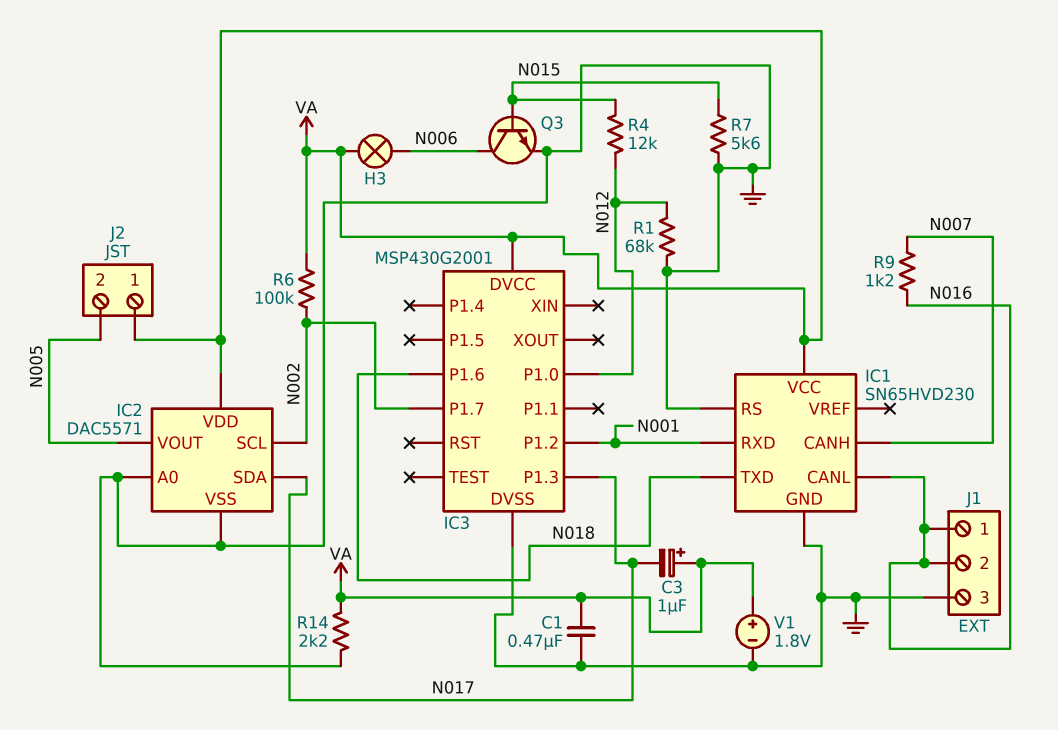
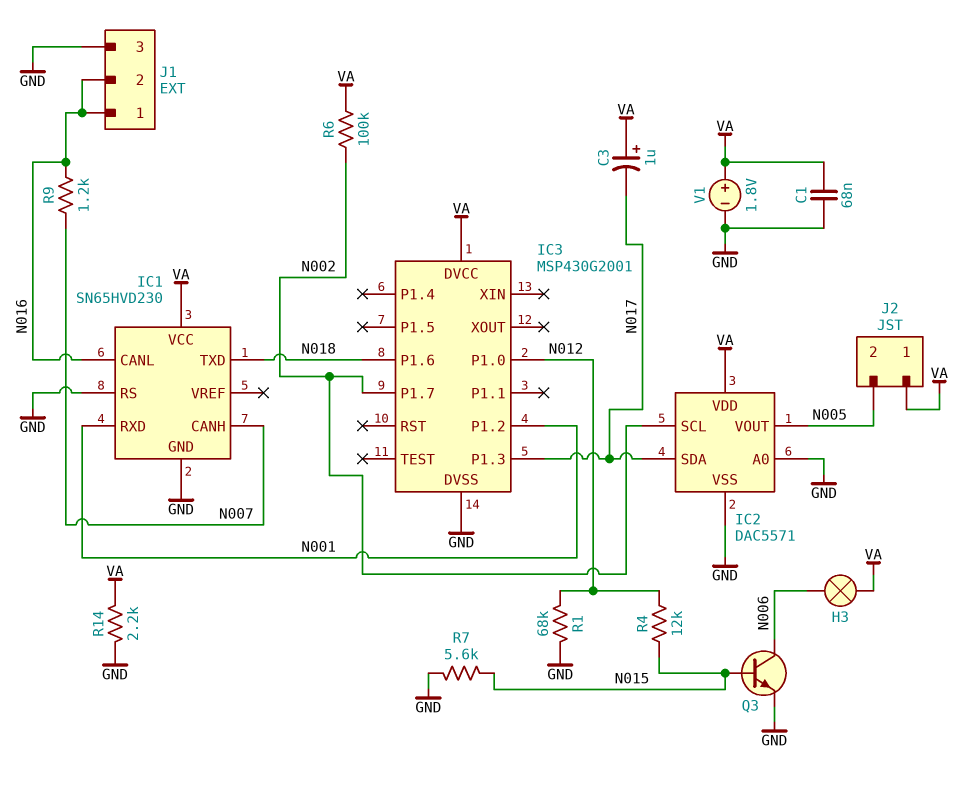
C1: 470nF (GND, VA) -> 68nF (GND, VA)

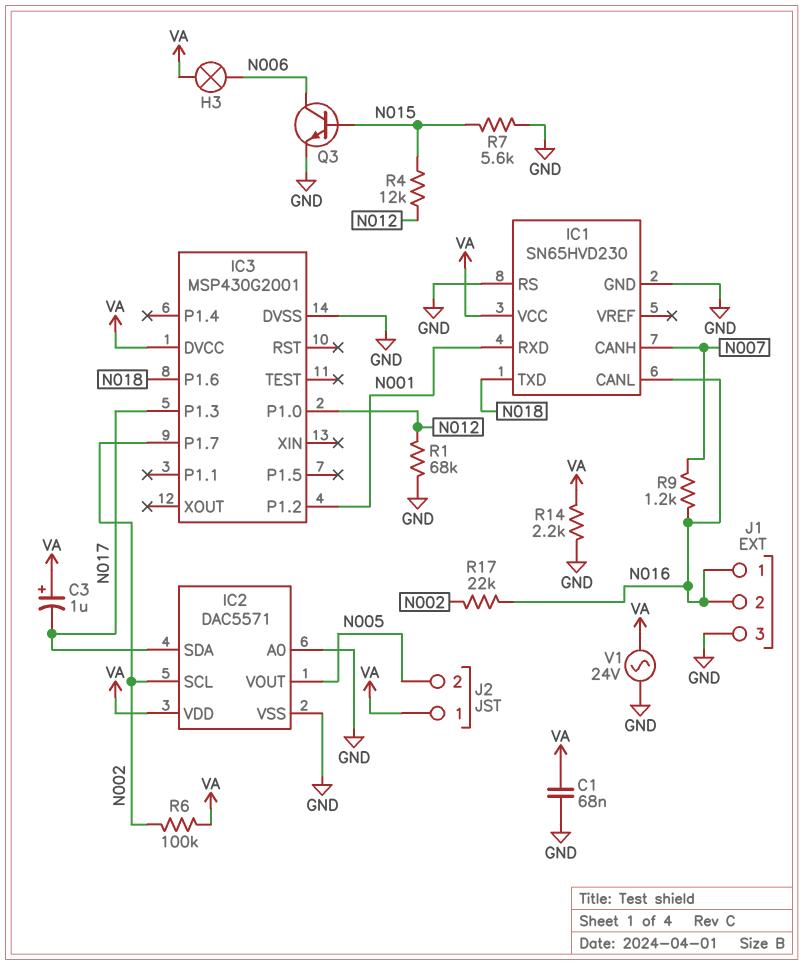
R17: none -> 22k (N002, N016)
V1: 1.8V (plus VA, minus GND) -> AC 24V (GND, VA)

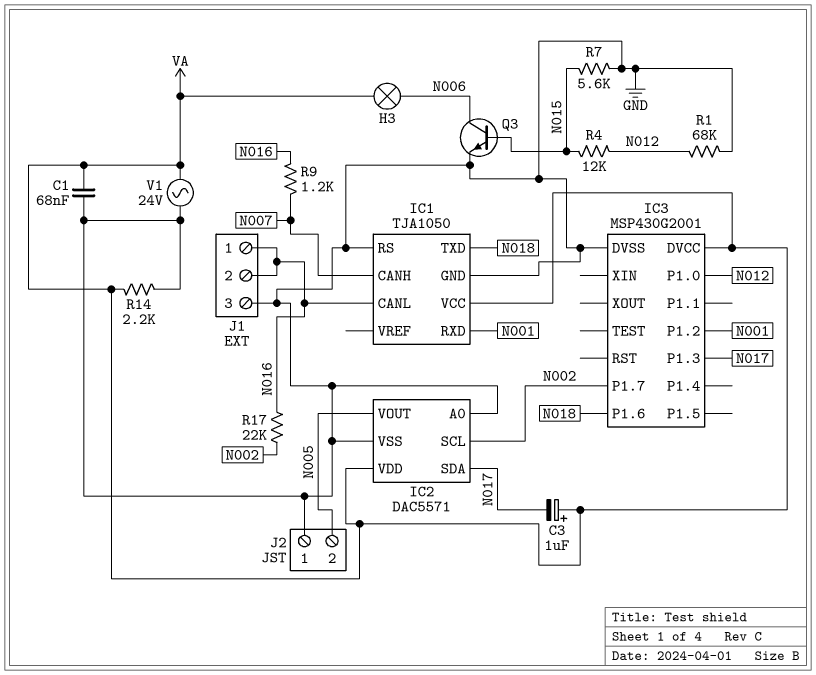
IC1: SN65HVD230 -> TJA1050
J2 pin 1: VA -> GND
R6: 100k (N002, VA) -> none

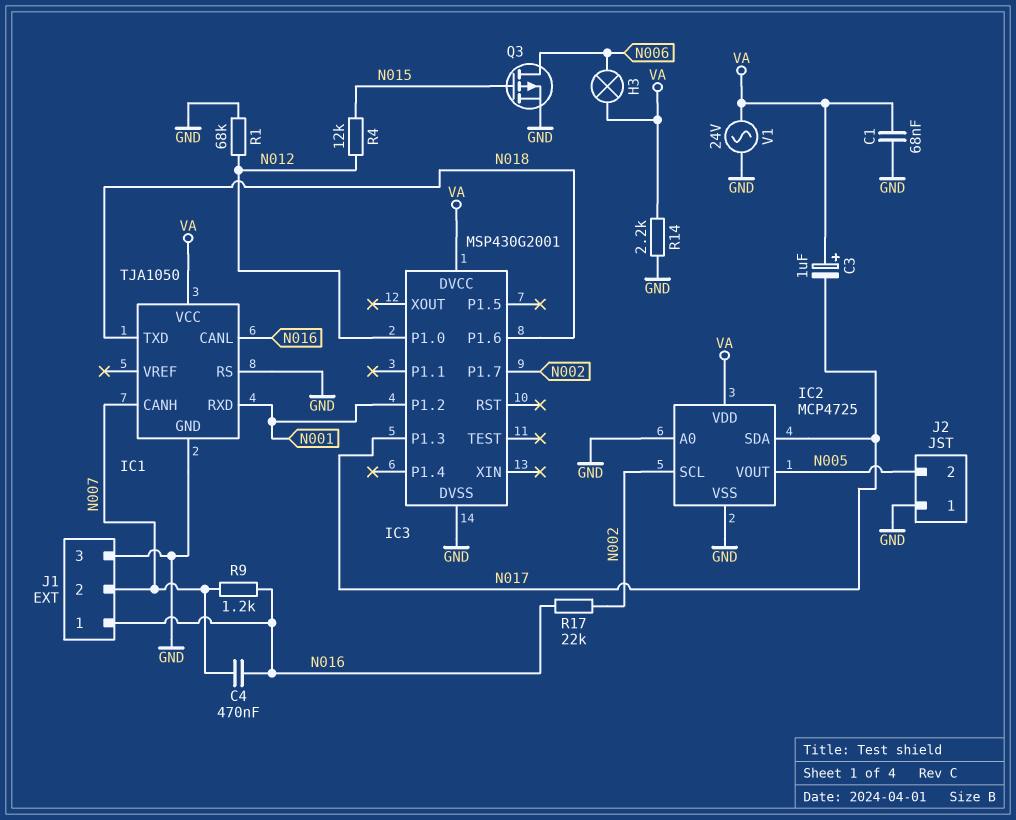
C4: none -> 470nF (N007, N016)
IC2: DAC5571 -> MCP4725
J1 pin 2: N016 -> N007
Q3: NPN (B N015, C N006, E GND) -> PMOS (G N015, D N006, S GND)
R7: 5.6k (GND, N015) -> none

